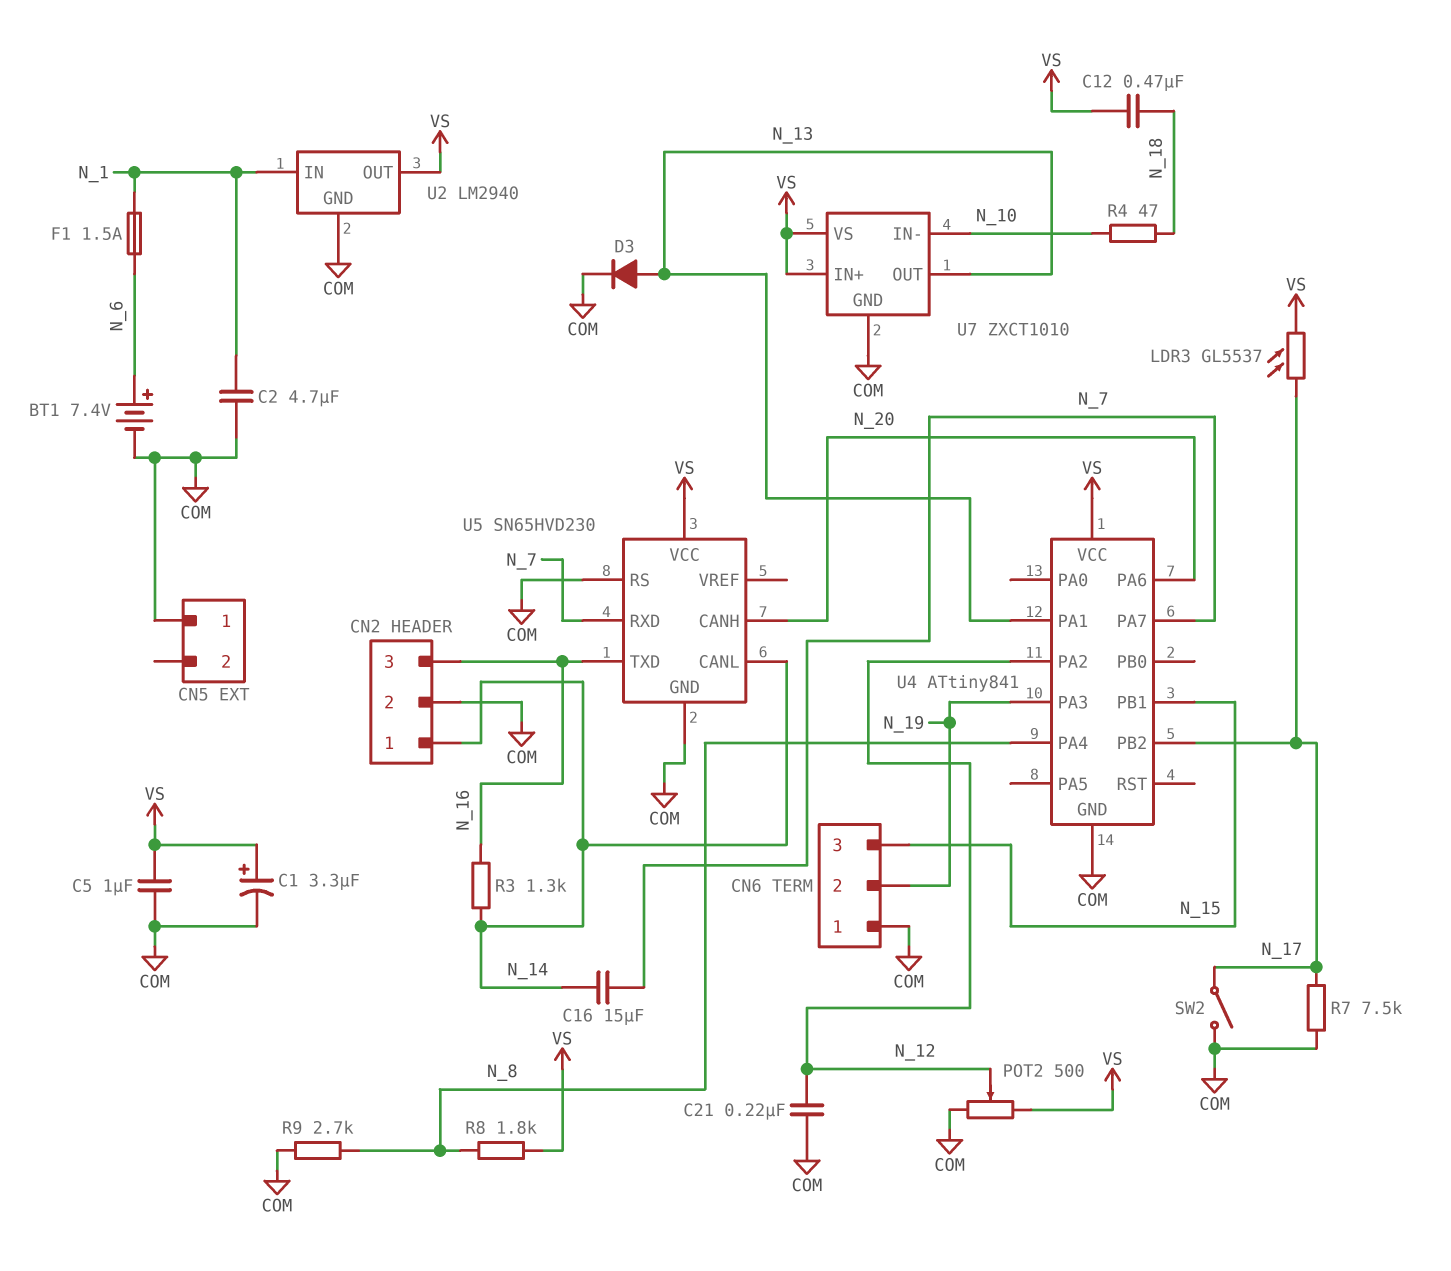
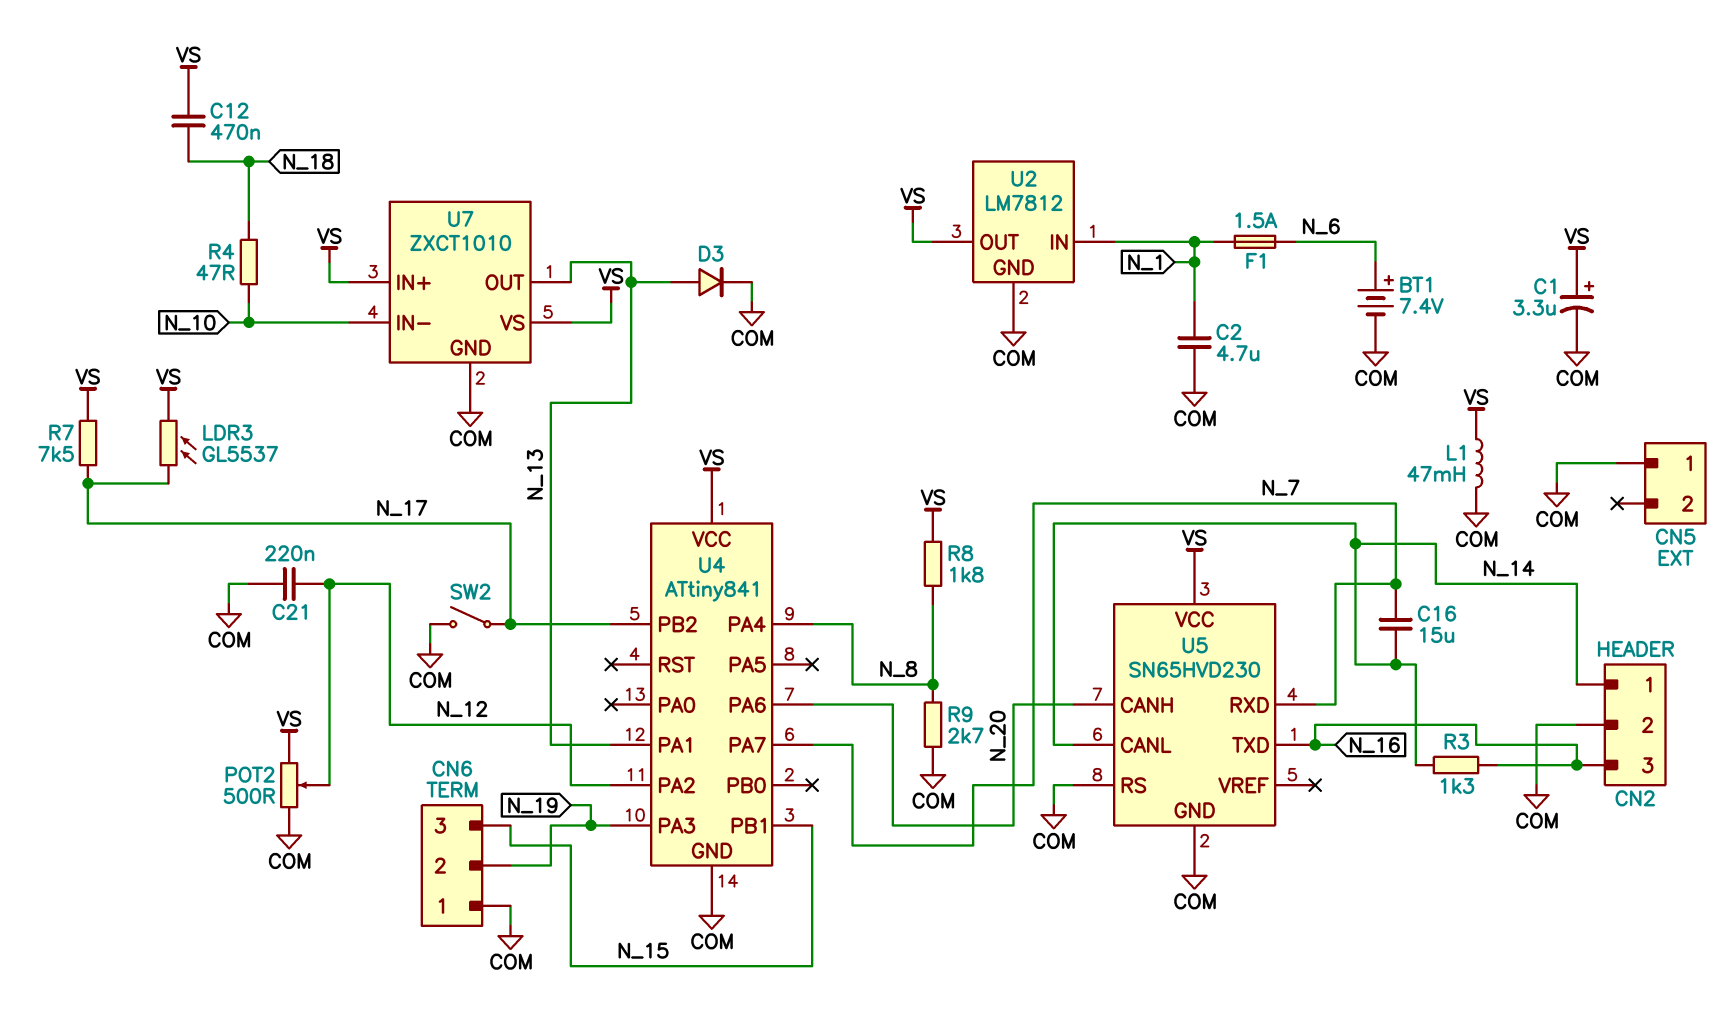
C5: 1uF (COM, VS) -> none
L1: none -> 47mH (COM, VS)
R7: 7.5k (COM, N_17) -> 7.5k (N_17, VS)
U2: LM2940 -> LM7812

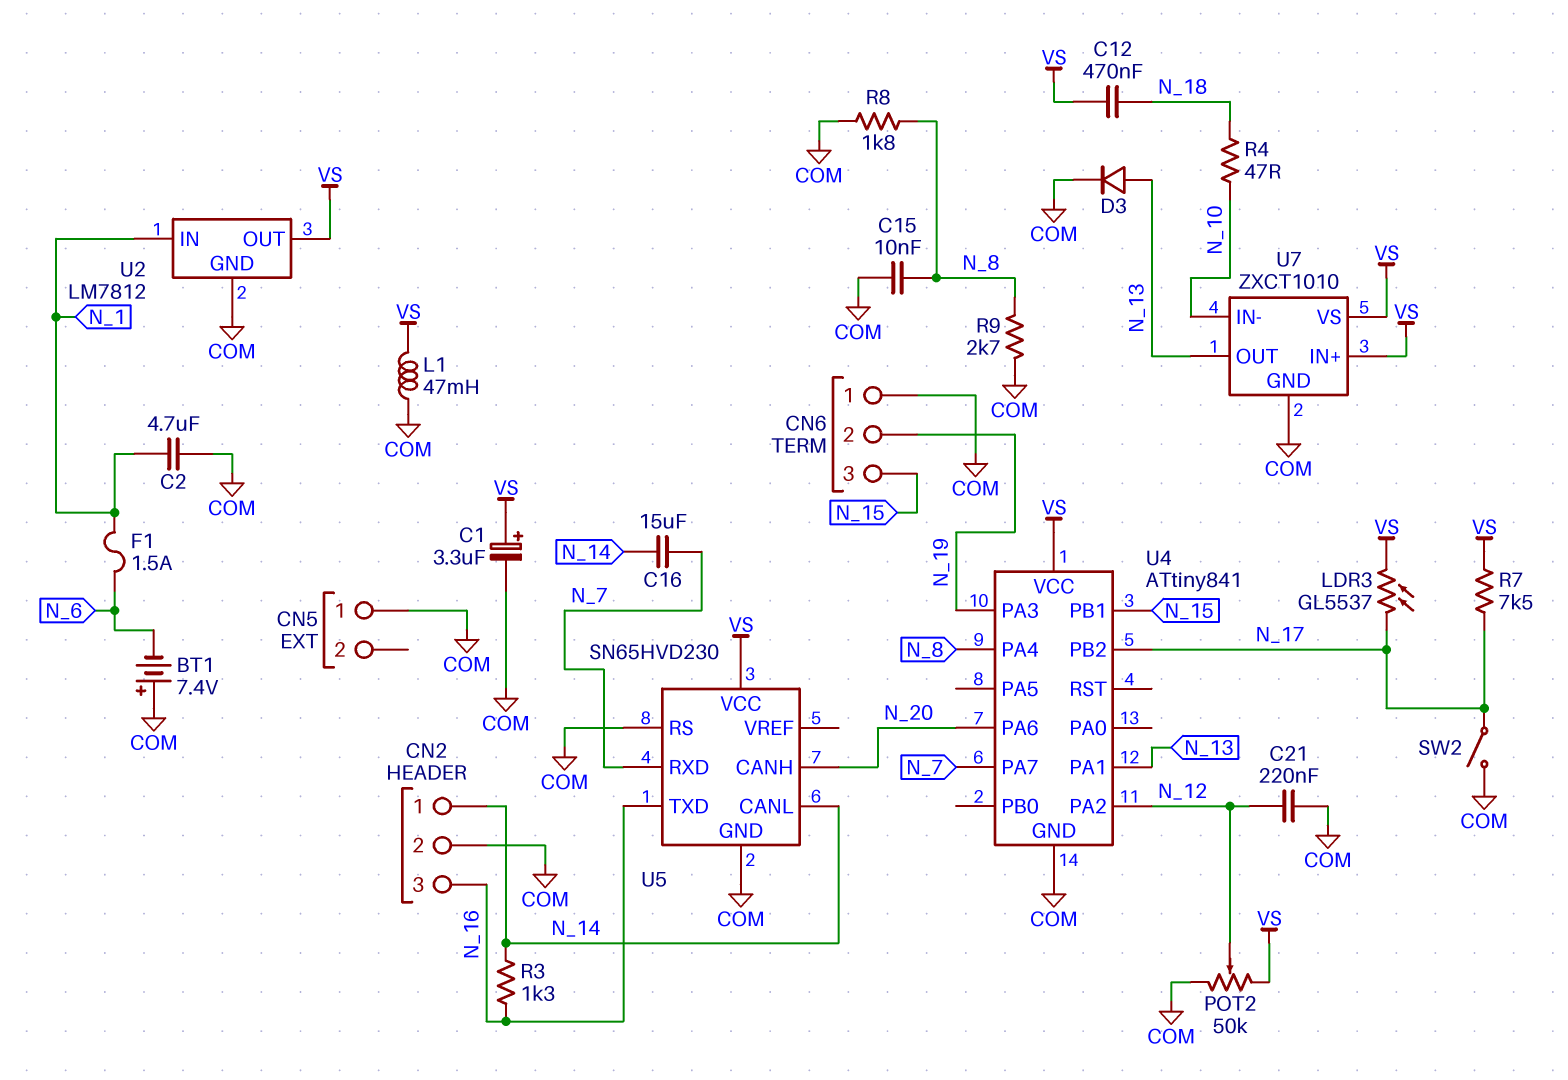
BT1: 7.4V (plus N_6, minus COM) -> 7.4V (plus COM, minus N_6)
C15: none -> 10nF (COM, N_8)
POT2: 500 (COM, VS, wiper N_12) -> 50k (COM, VS, wiper N_12)
R8: 1.8k (N_8, VS) -> 1.8k (COM, N_8)

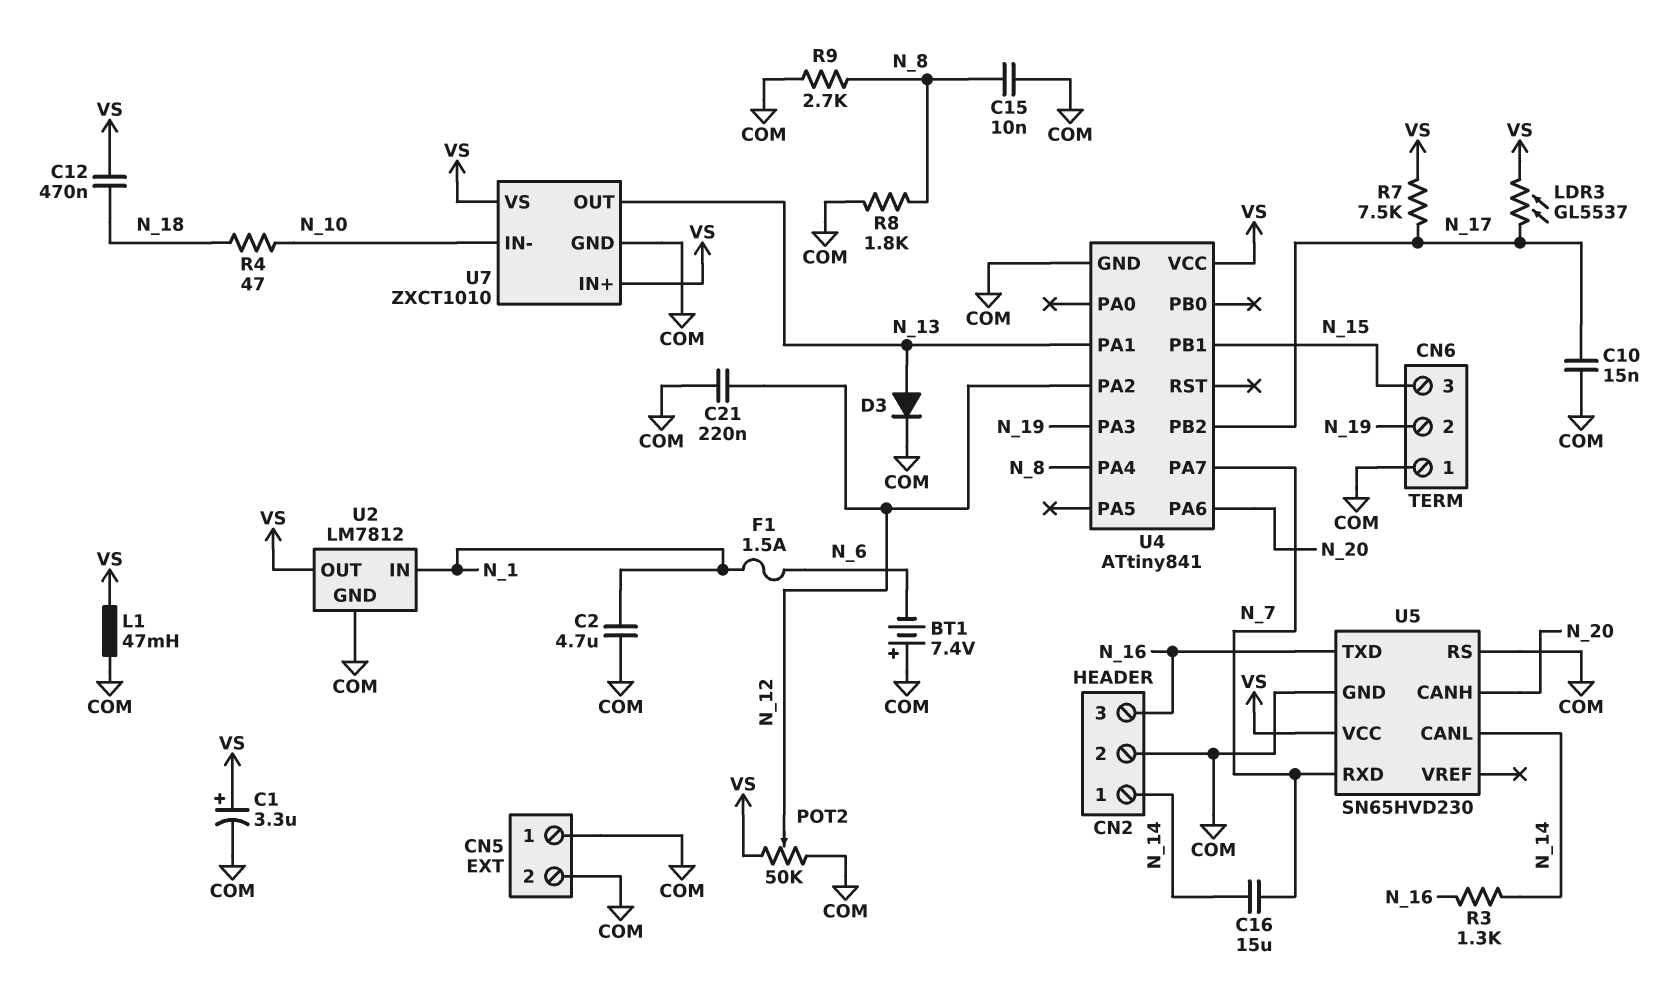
C10: none -> 15nF (COM, N_17)
CN5 pin 2: none -> COM
SW2: switch (COM, N_17) -> none

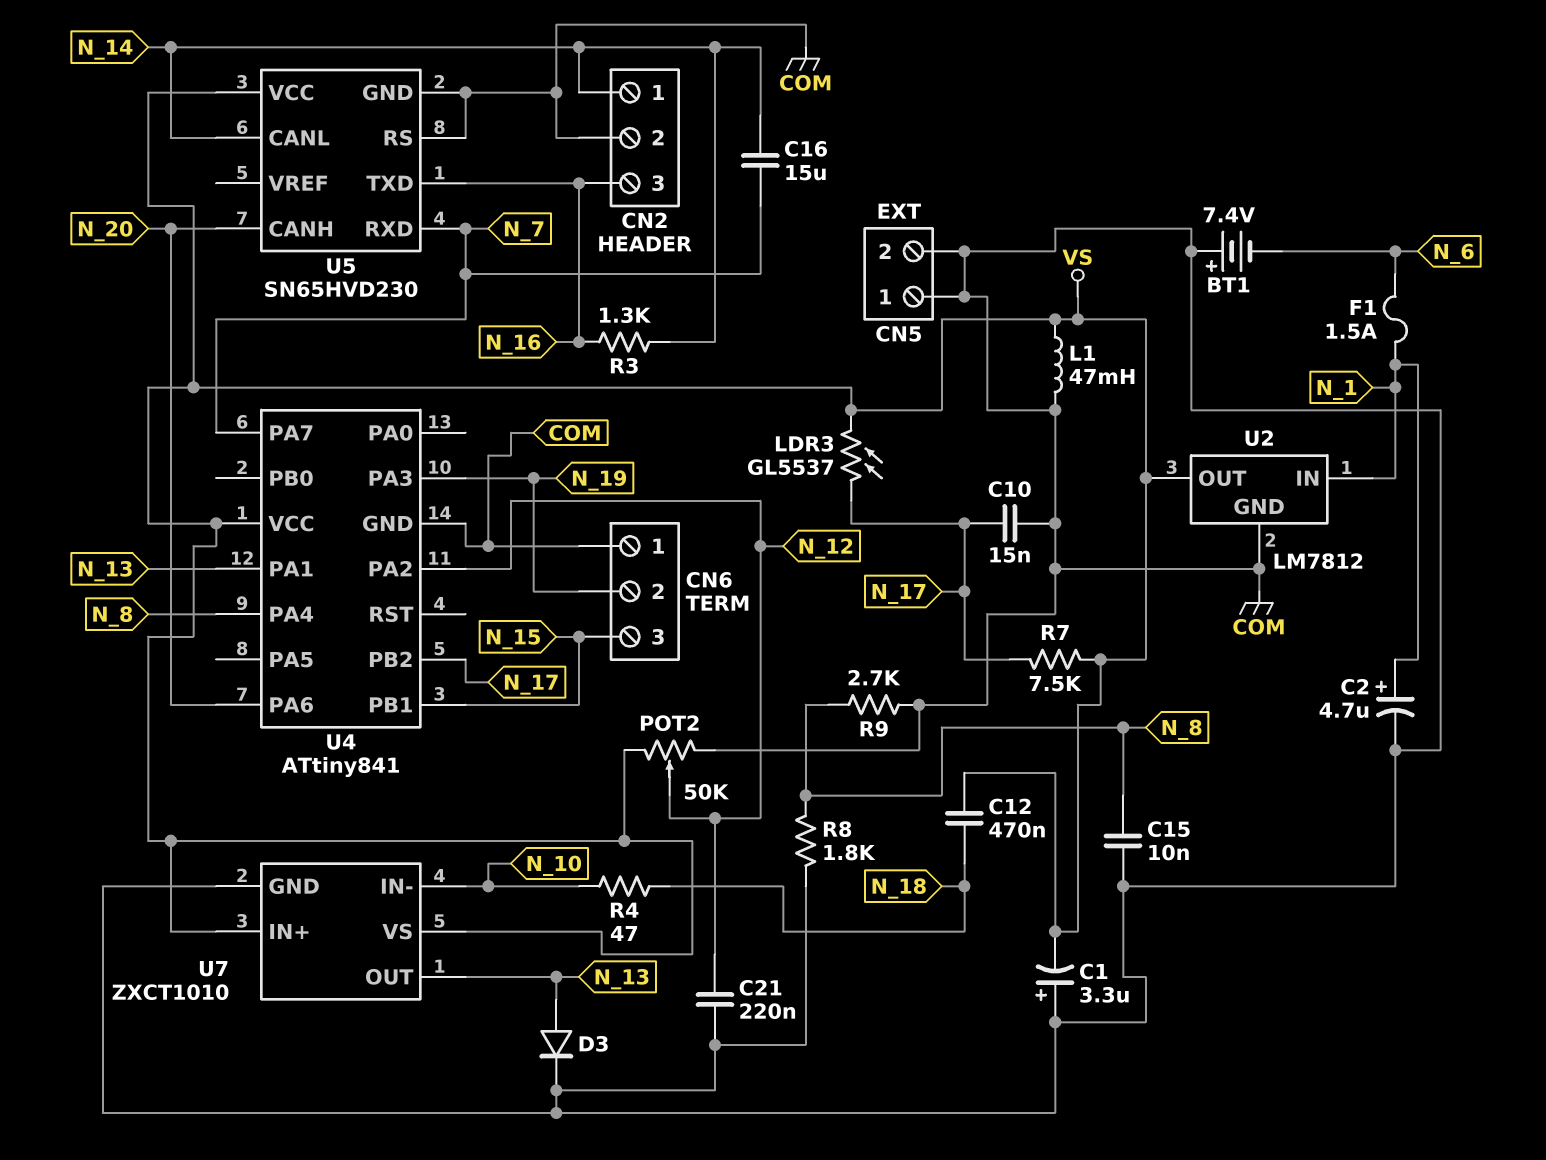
C1: 3.3uF (plus VS, minus COM) -> 3.3uF (plus COM, minus VS)
C2: 4.7uF (COM, N_1) -> 4.7uF (plus N_1, minus COM)

